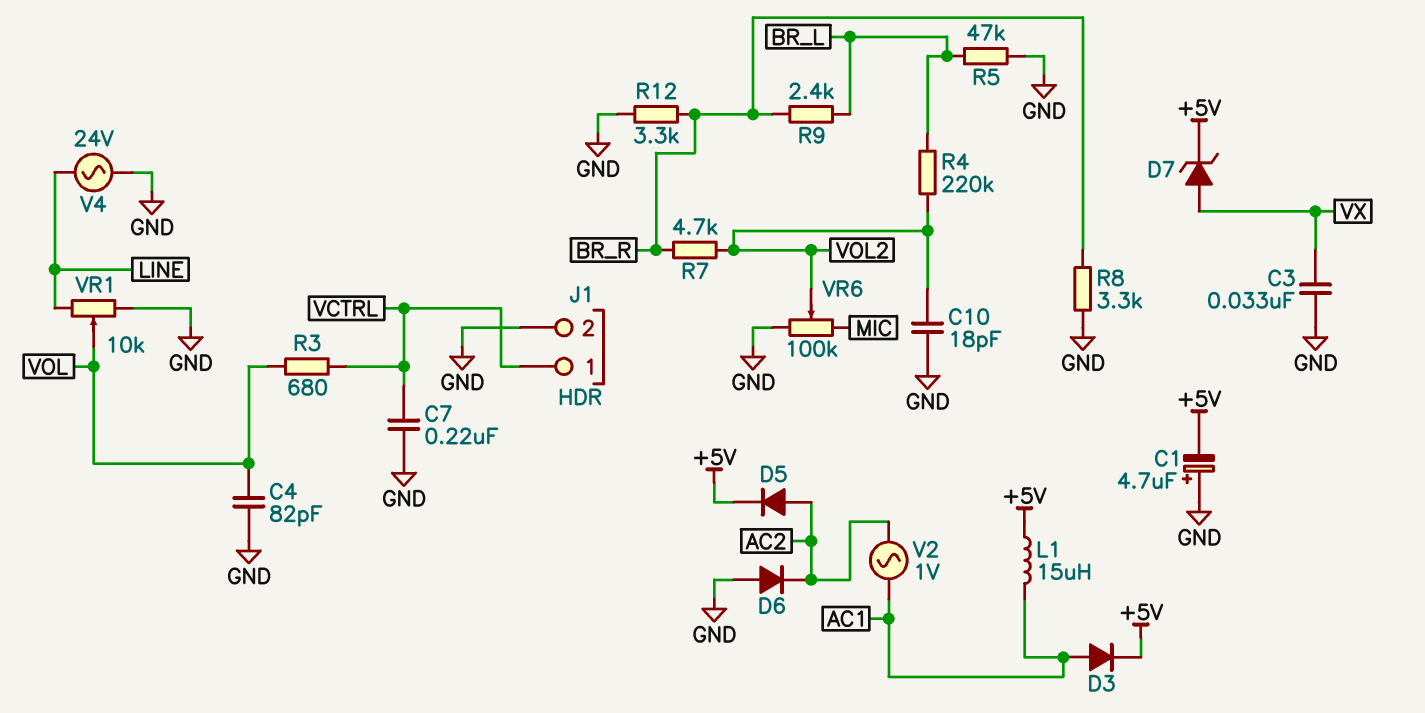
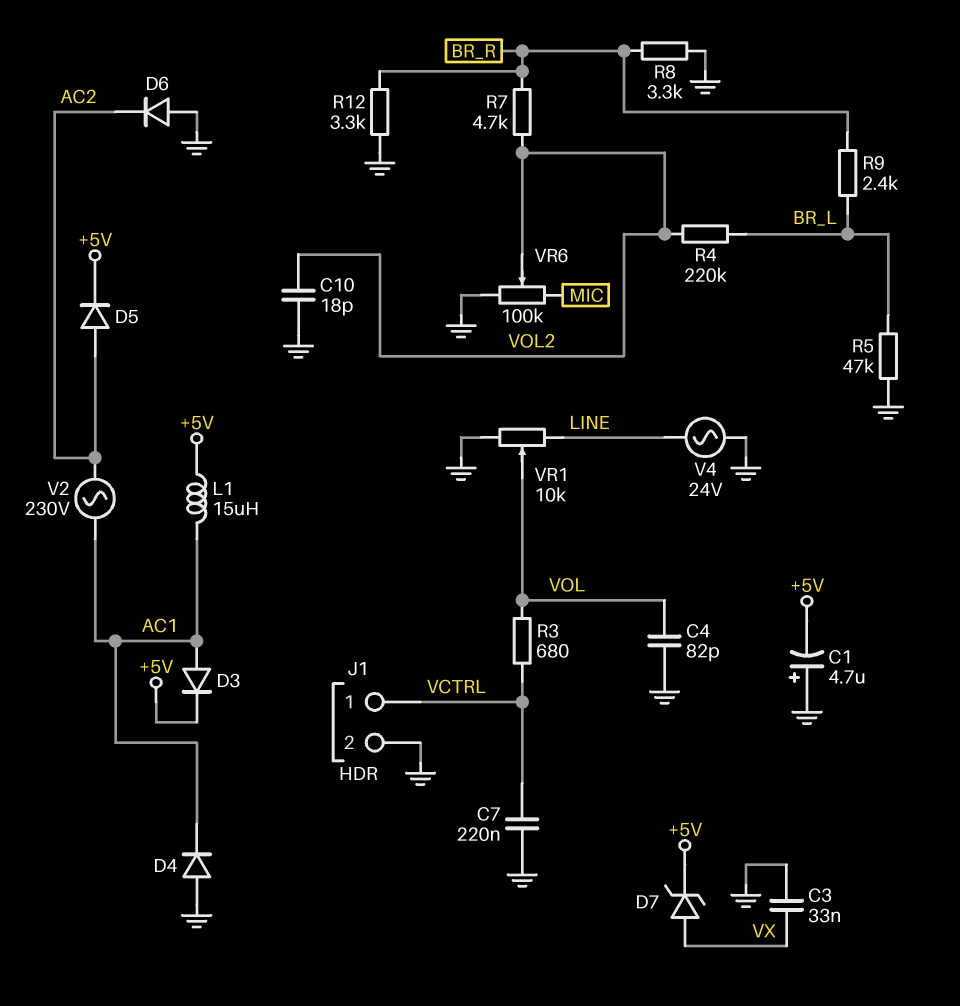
D4: none -> diode (A GND, K AC1)
V2: AC 1V (AC1, AC2) -> AC 230V (AC1, AC2)

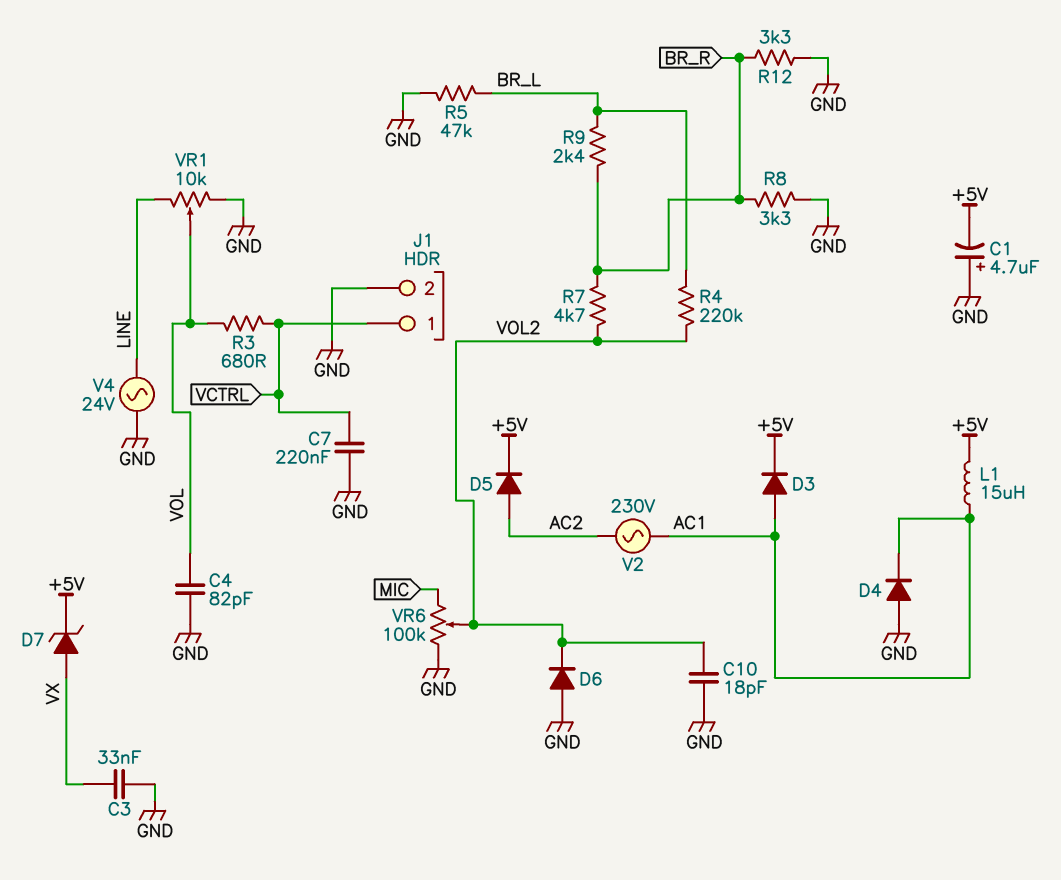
D6: diode (A GND, K AC2) -> diode (A GND, K VOL2)

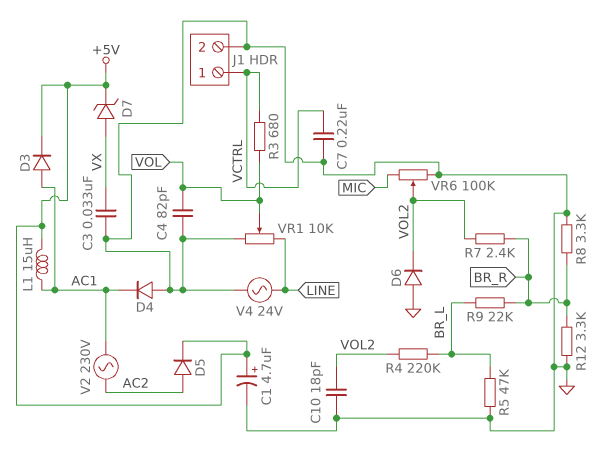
C1: 4.7uF (plus GND, minus +5V) -> 4.7uF (plus +5V, minus GND)
R7: 4.7k (BR_R, VOL2) -> 2.4k (BR_R, VOL2)
R9: 2.4k (BR_L, BR_R) -> 22k (BR_L, BR_R)

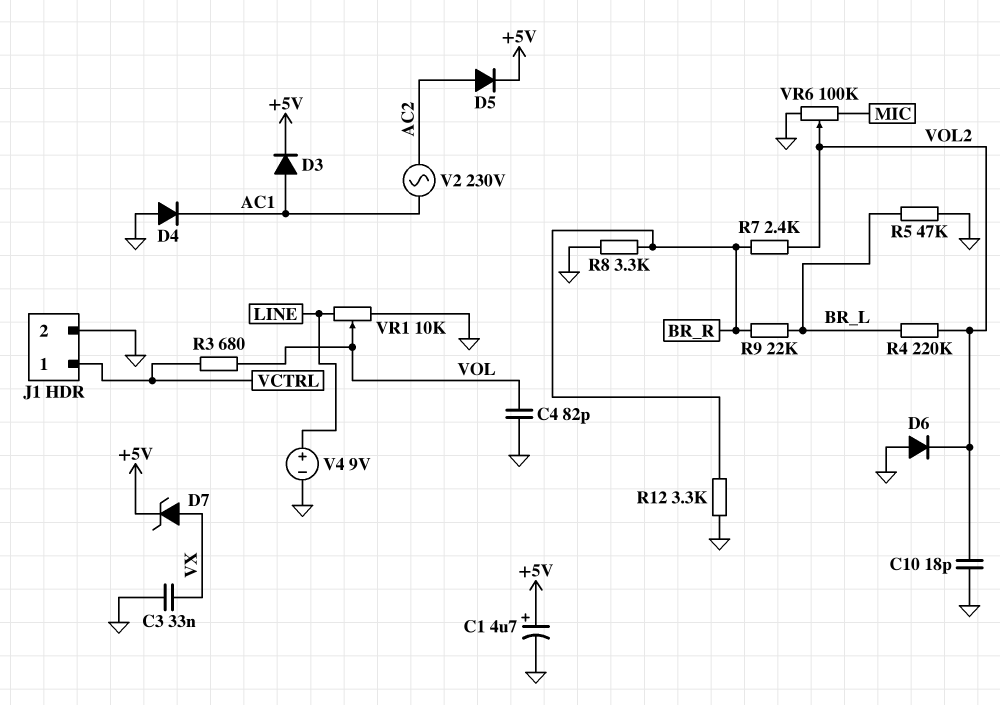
C7: 220nF (GND, VCTRL) -> none
L1: 15uH (+5V, AC1) -> none
V4: AC 24V (GND, LINE) -> 9V (plus LINE, minus GND)

